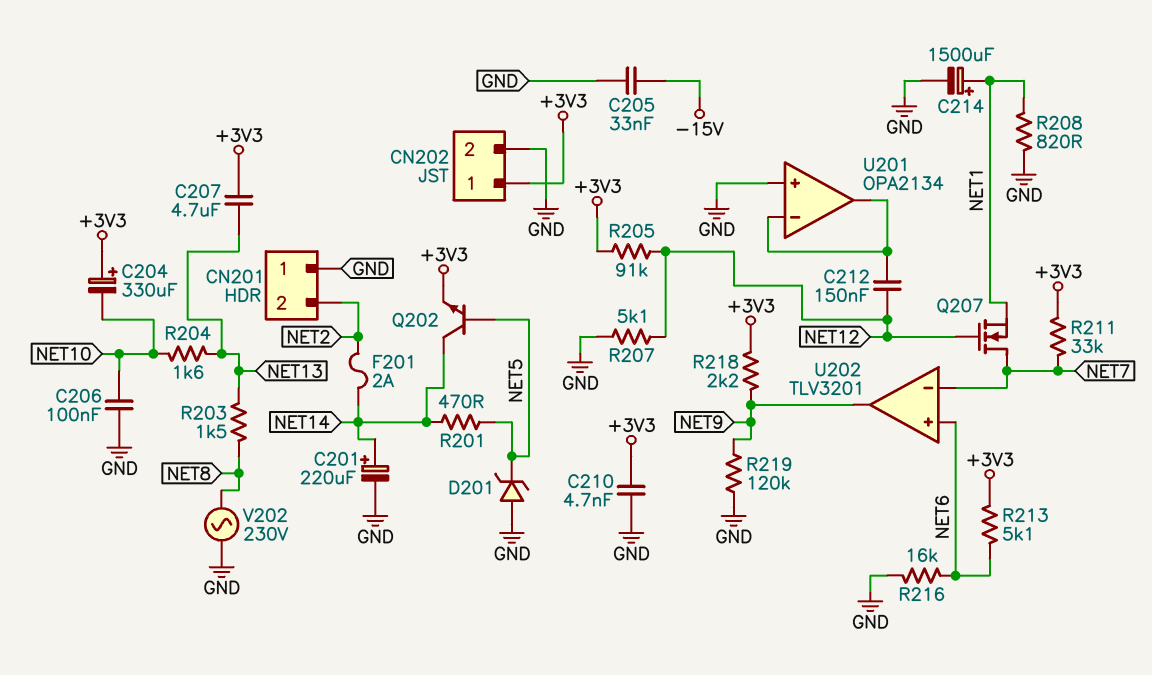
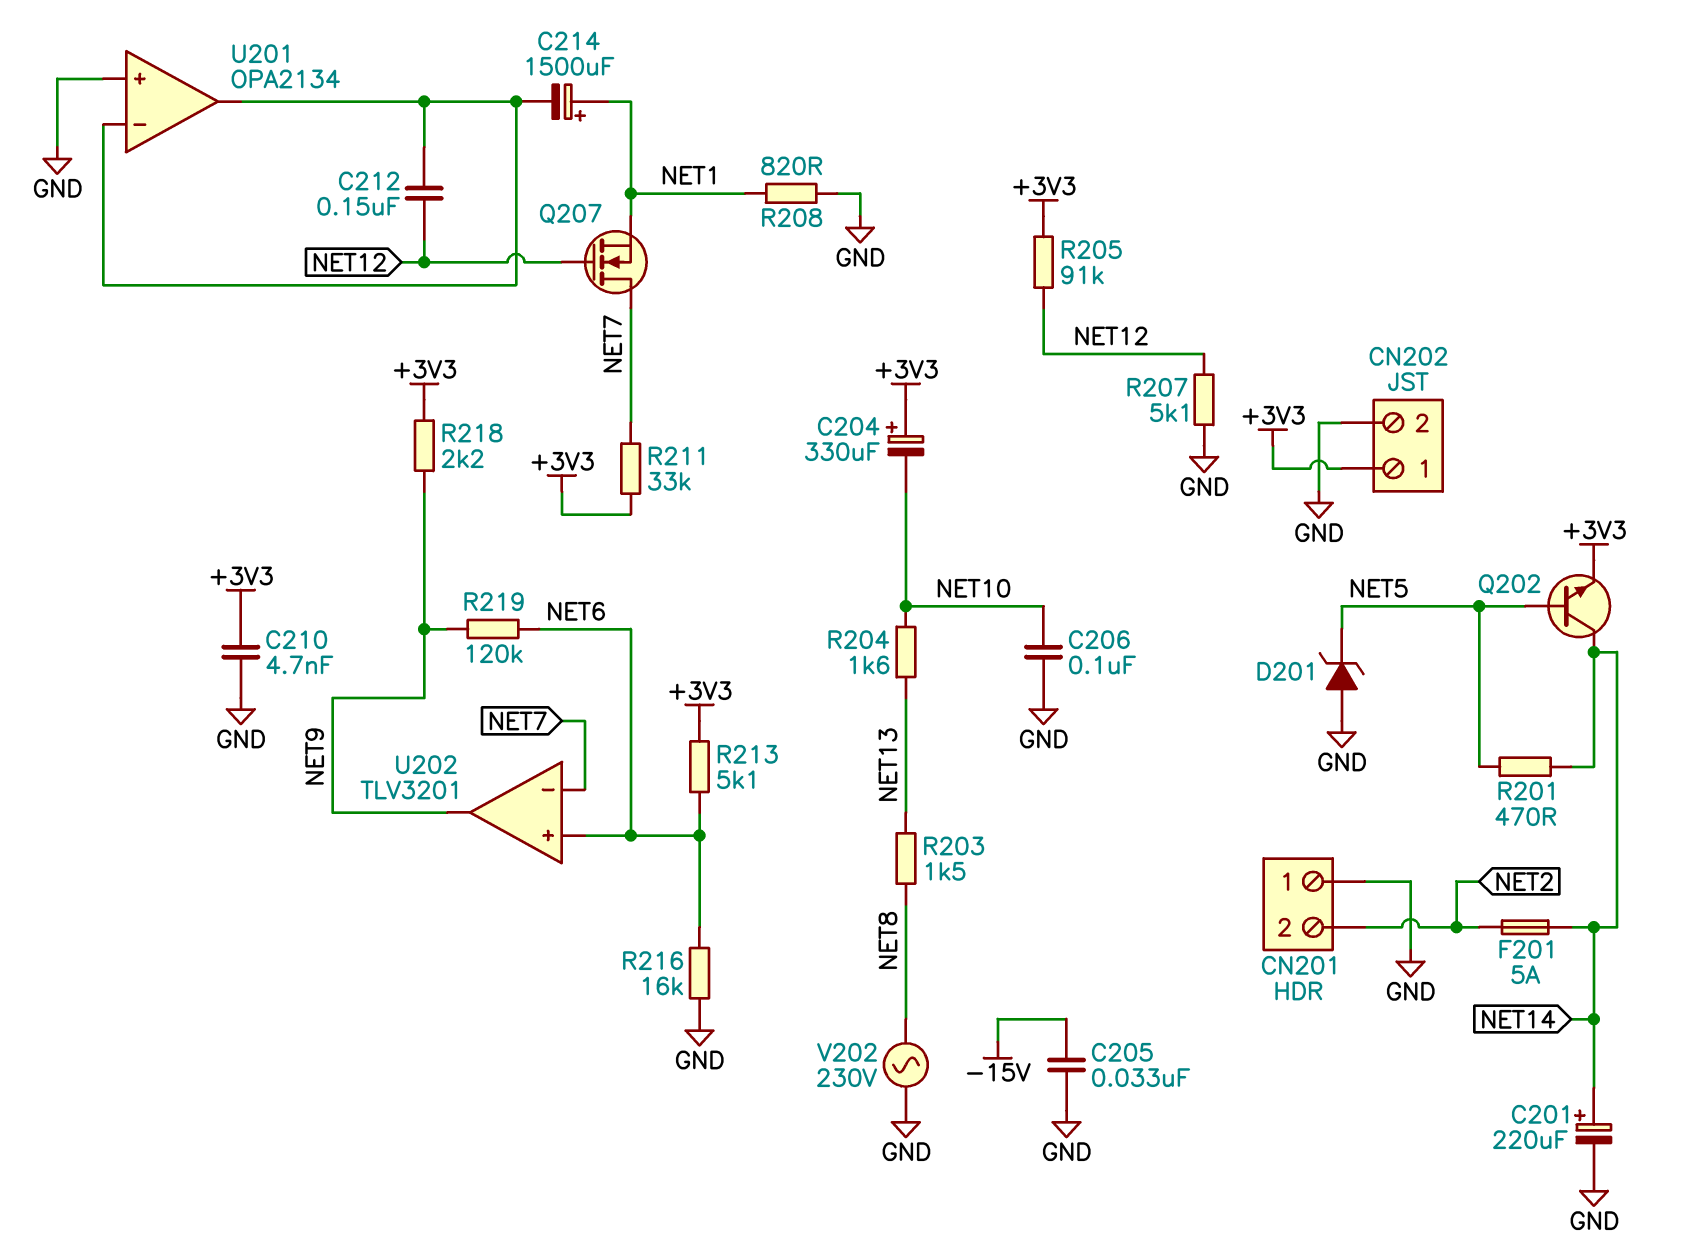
C207: 4.7uF (+3V3, NET13) -> none
C214: 1500uF (plus NET1, minus GND) -> 1500uF (plus NET1, minus U201/in-)
F201: 2A (NET2, NET14) -> 5A (NET2, NET14)
R219: 120k (GND, NET9) -> 120k (NET6, NET9)

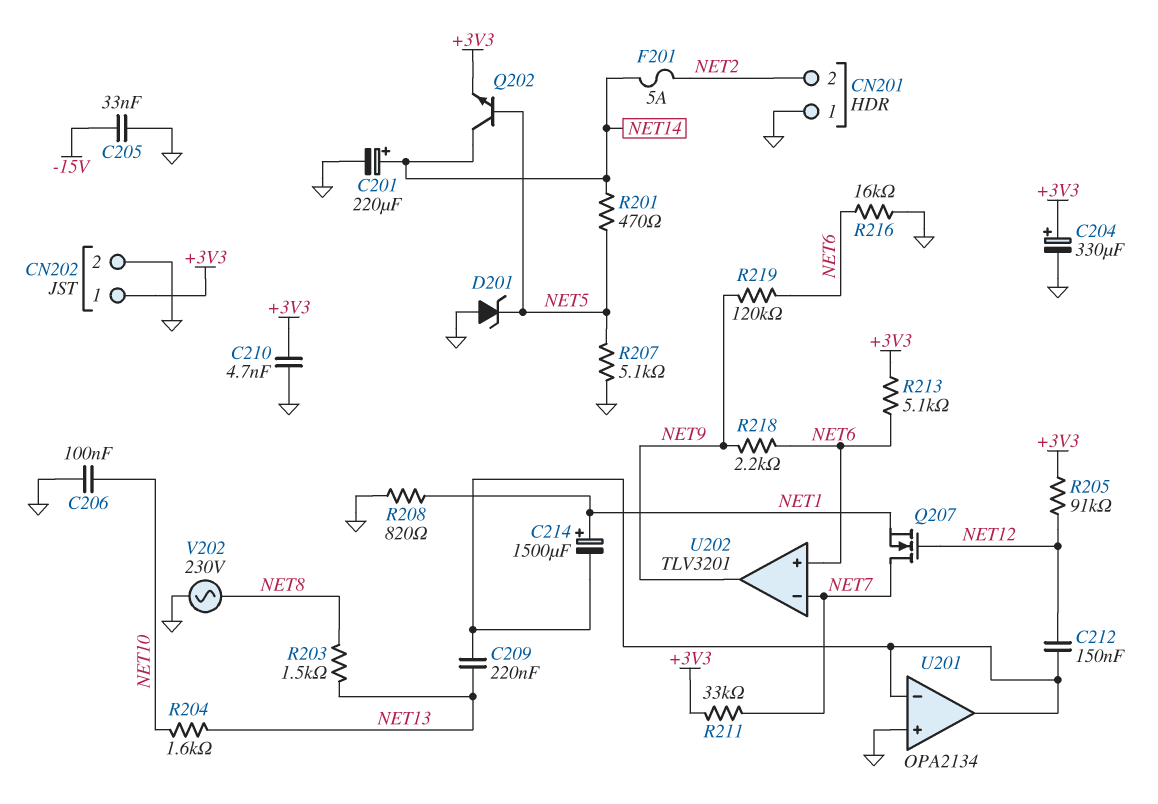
C204: 330uF (plus +3V3, minus NET10) -> 330uF (plus +3V3, minus GND)
C209: none -> 220nF (NET13, U201/in-)
R207: 5.1k (GND, NET12) -> 5.1k (GND, NET5)
R218: 2.2k (+3V3, NET9) -> 2.2k (NET6, NET9)

